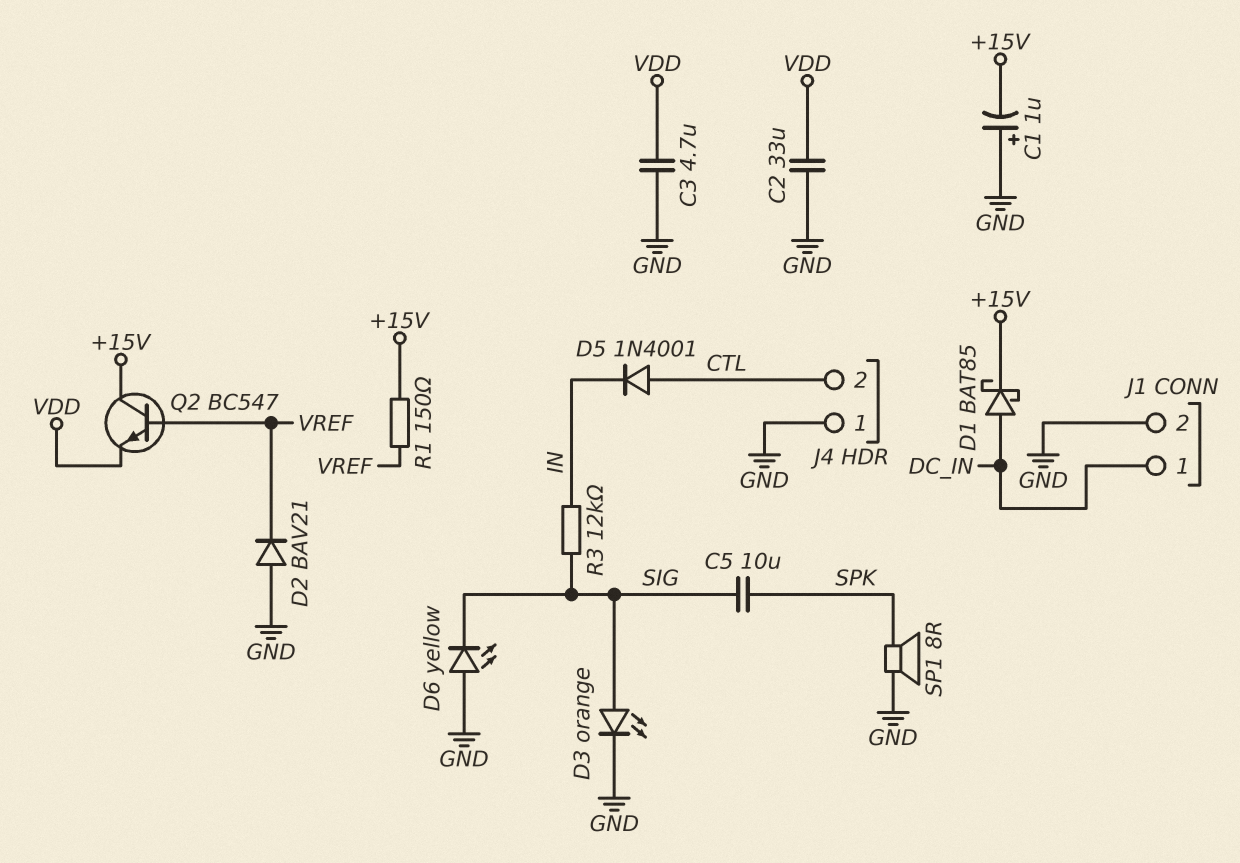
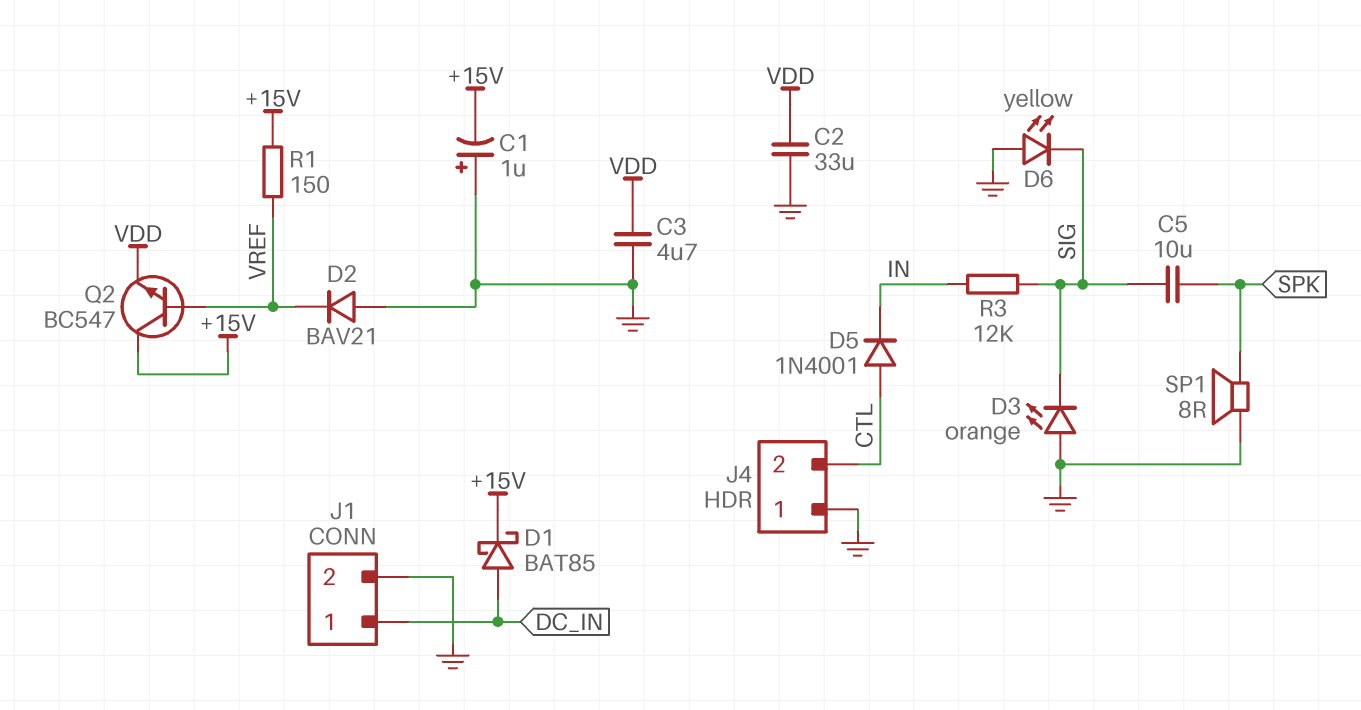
D3: LED orange (A SIG, K GND) -> LED orange (A GND, K SIG)

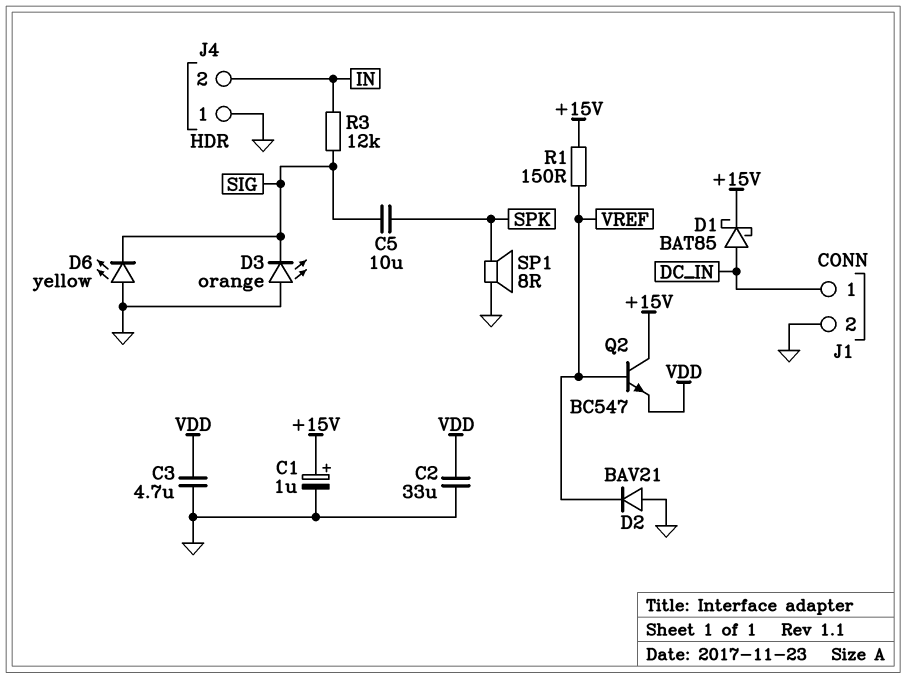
C1: 1uF (plus GND, minus +15V) -> 1uF (plus +15V, minus GND)
D5: diode 1N4001 (A CTL, K IN) -> none
J4 pin 2: CTL -> IN

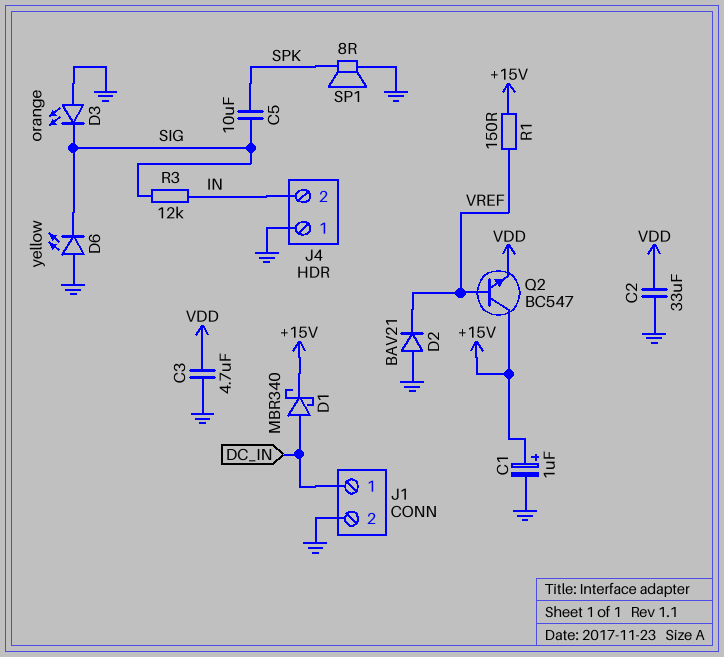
D1: schottky BAT85 (A DC_IN, K +15V) -> schottky MBR340 (A DC_IN, K +15V)

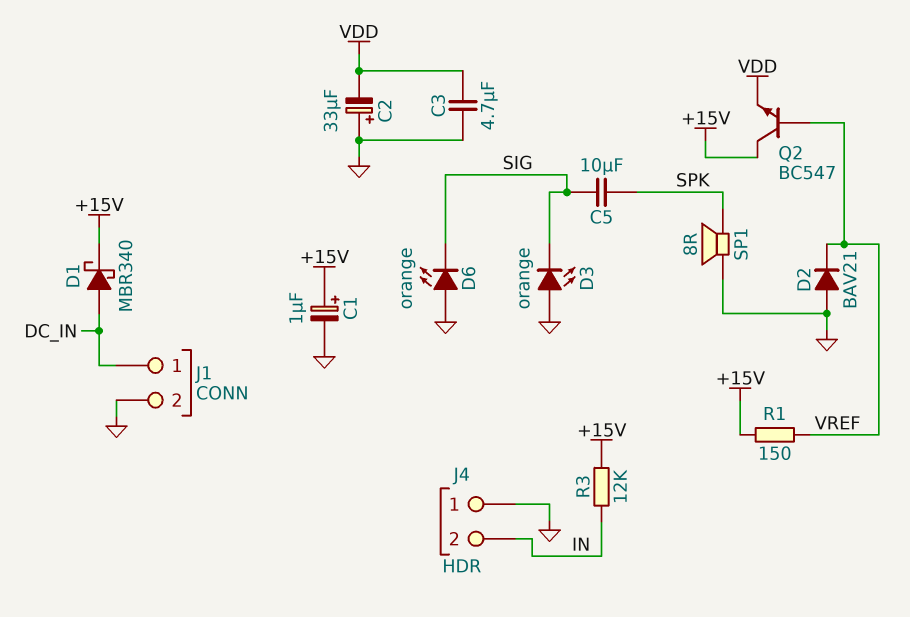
C2: 33uF (GND, VDD) -> 33uF (plus GND, minus VDD)
D6: LED yellow (A GND, K SIG) -> LED orange (A GND, K SIG)
R3: 12k (IN, SIG) -> 12k (+15V, IN)

